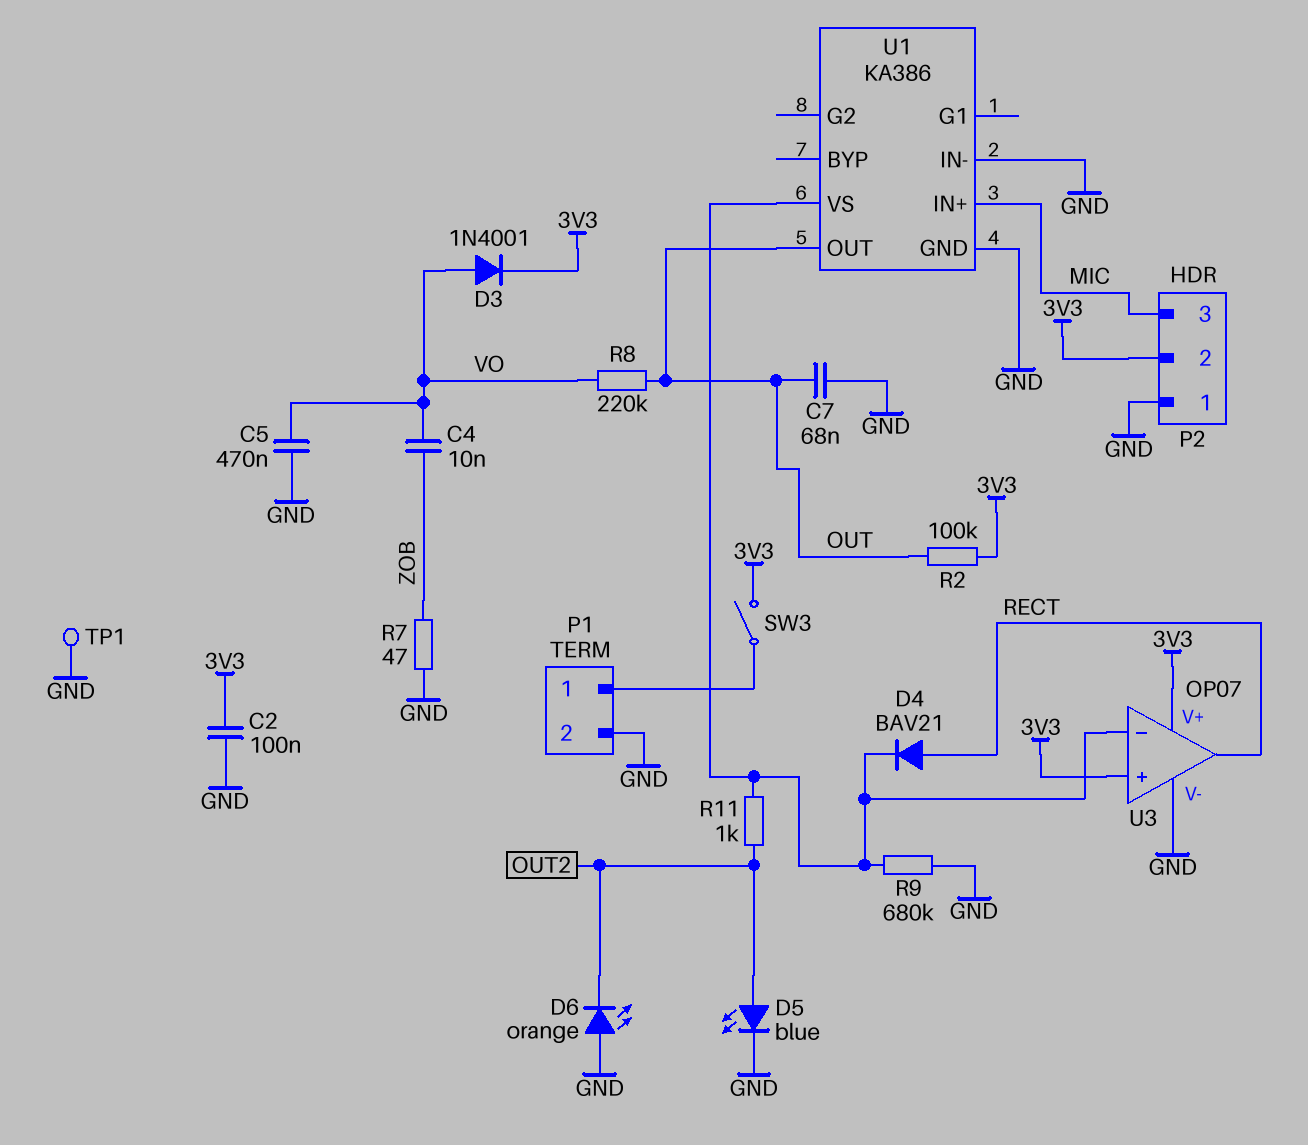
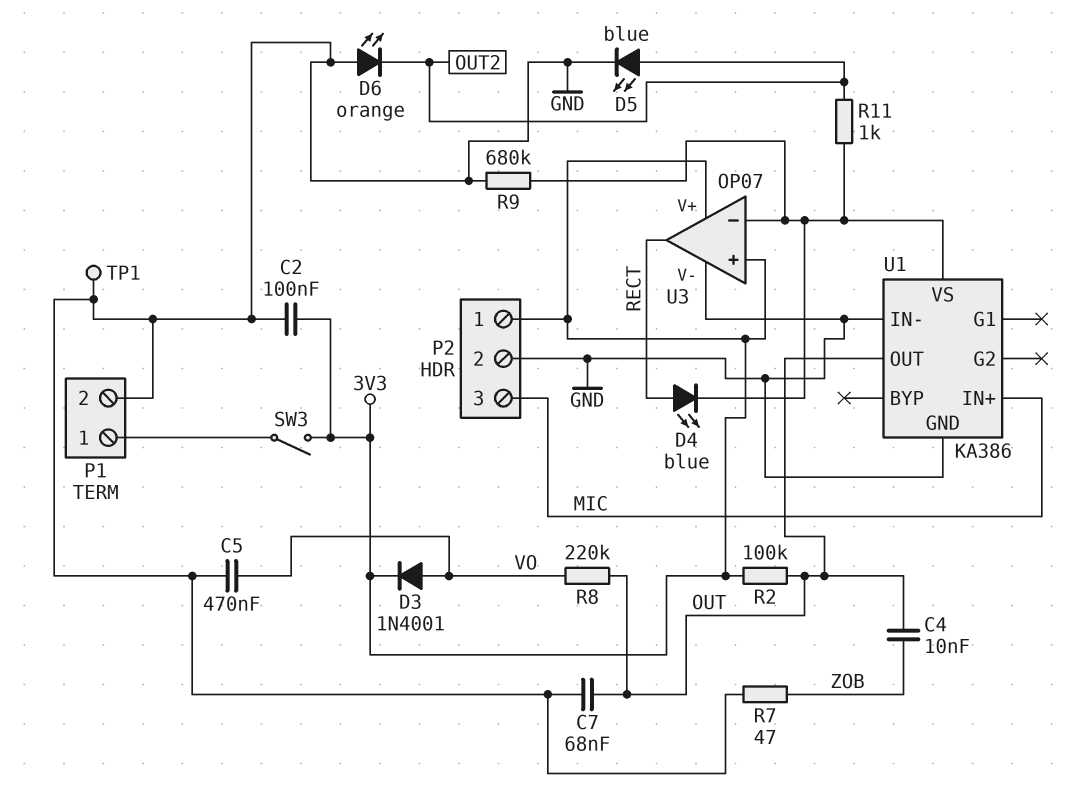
C4: 10nF (VO, ZOB) -> 10nF (OUT, ZOB)
D4: diode BAV21 (A RECT, K U1/VS) -> LED blue (A RECT, K U1/VS)
P2 pin 1: GND -> 3V3
P2 pin 2: 3V3 -> GND

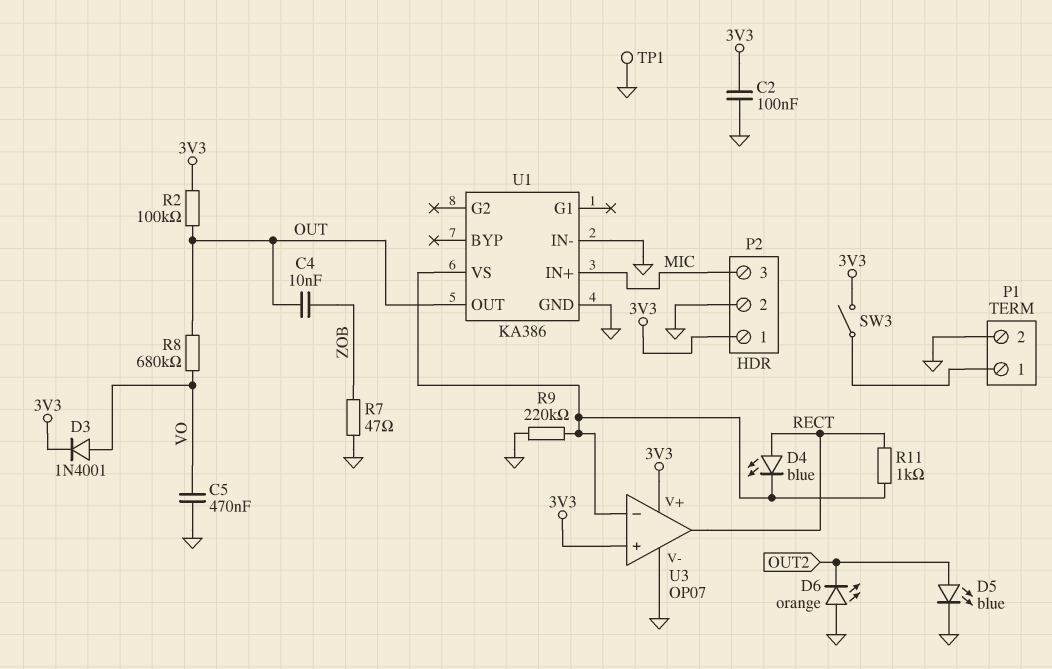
C7: 68nF (GND, OUT) -> none
R8: 220k (OUT, VO) -> 680k (OUT, VO)
R9: 680k (GND, U1/VS) -> 220k (GND, U1/VS)
R11: 1k (OUT2, U1/VS) -> 1k (RECT, U1/VS)

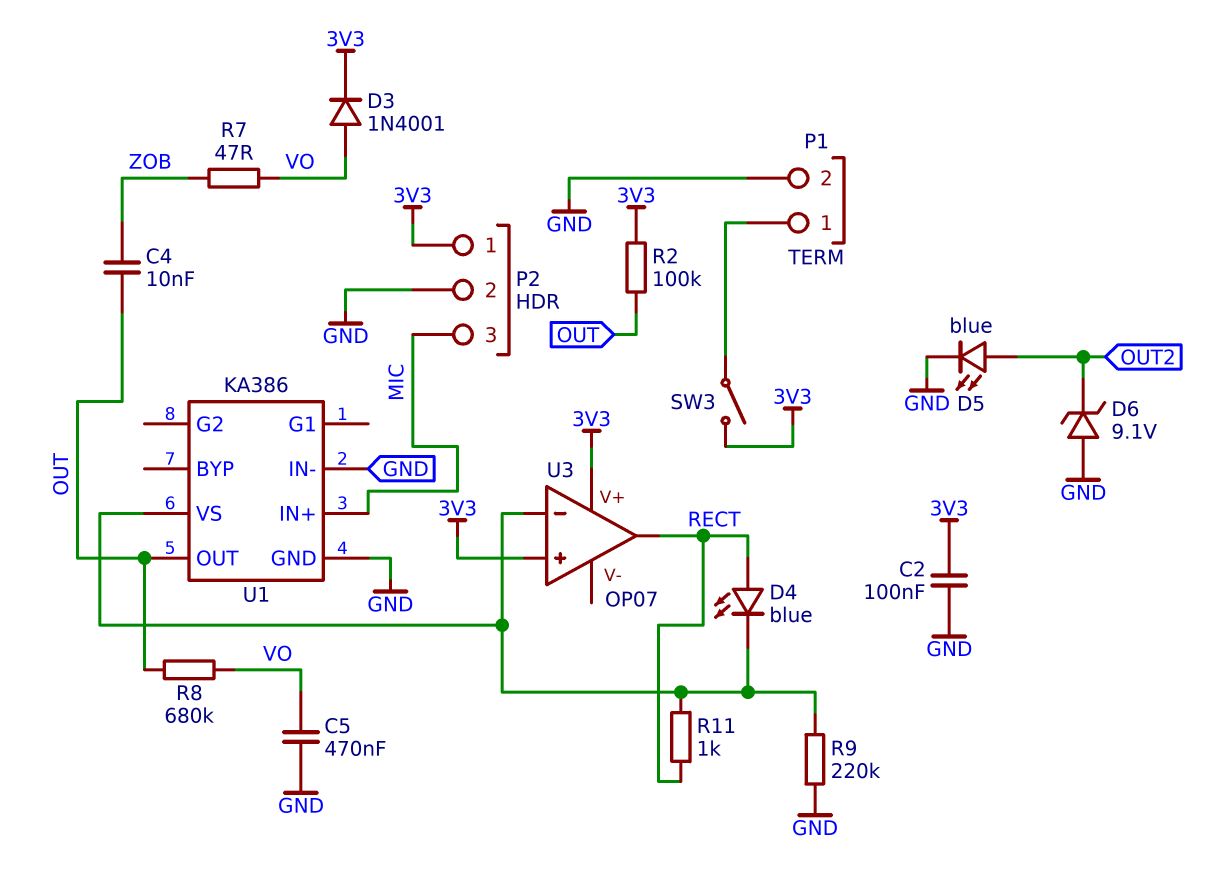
D6: LED orange (A GND, K OUT2) -> zener 9.1V (A GND, K OUT2)
R7: 47 (GND, ZOB) -> 47 (VO, ZOB)
TP1: test point (GND) -> none
U3 pin V-: GND -> none

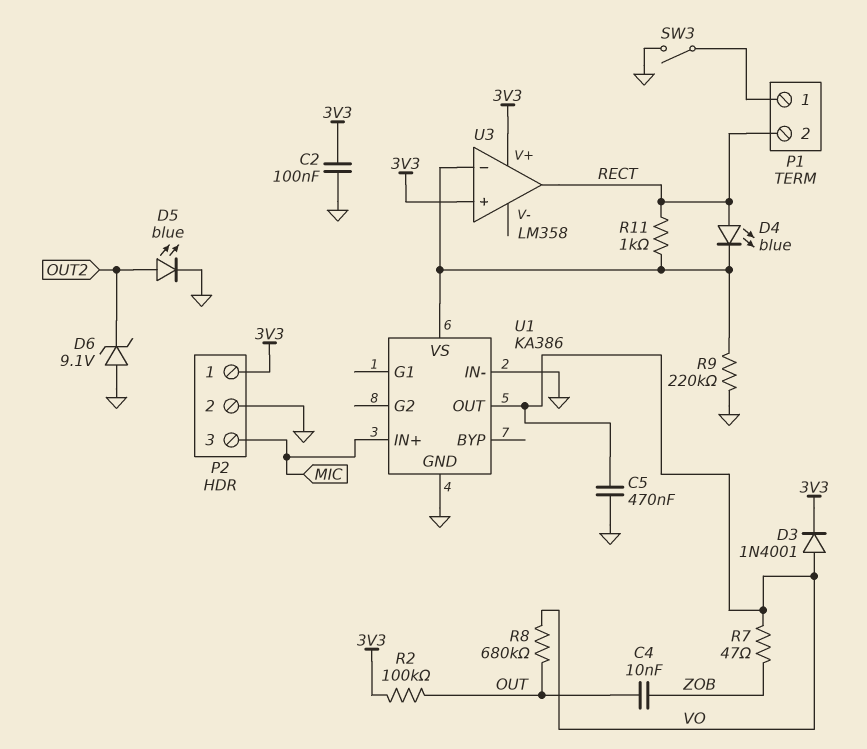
P1 pin 2: GND -> RECT
SW3: switch (3V3, P1/1) -> switch (GND, P1/1)
U1 pin OUT: OUT -> VO
U3: OP07 -> LM358

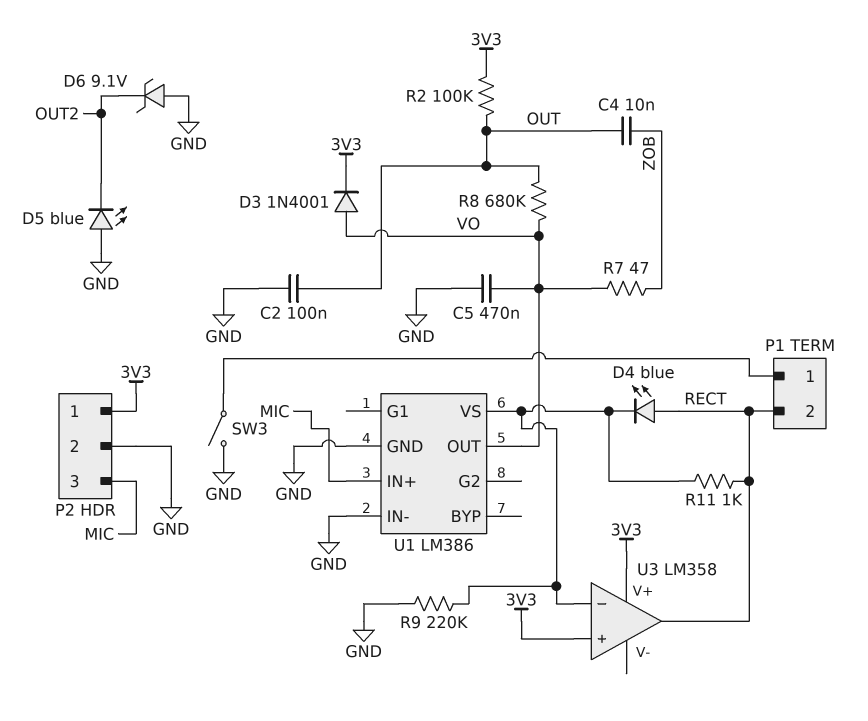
C2: 100nF (3V3, GND) -> 100nF (GND, OUT)
D5: LED blue (A OUT2, K GND) -> LED blue (A GND, K OUT2)
U1: KA386 -> LM386

